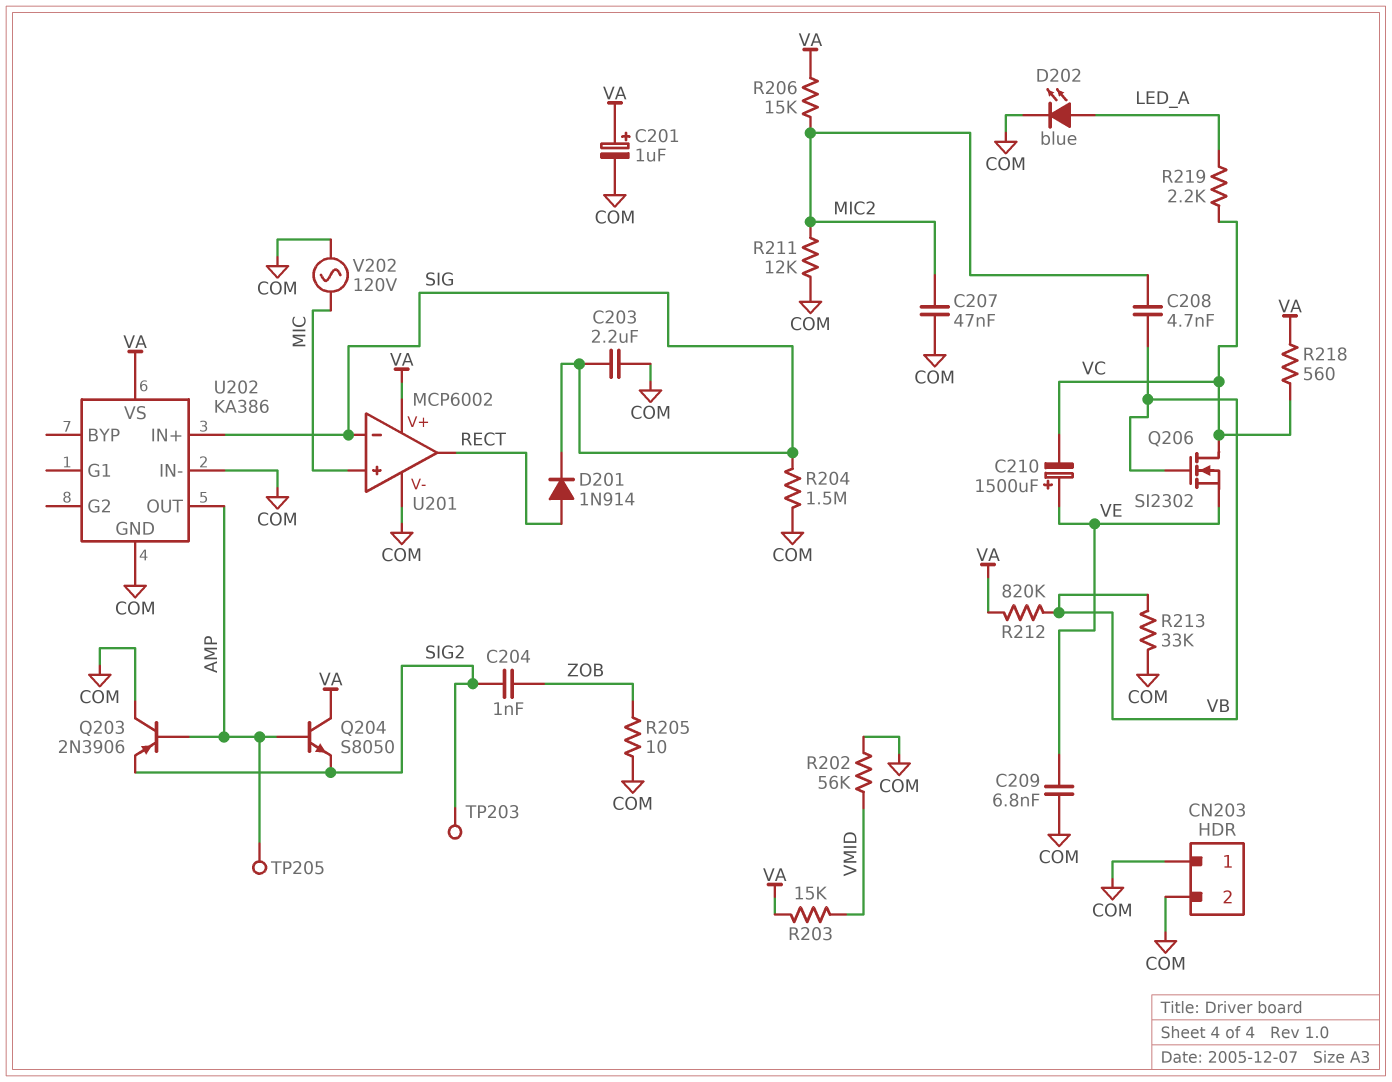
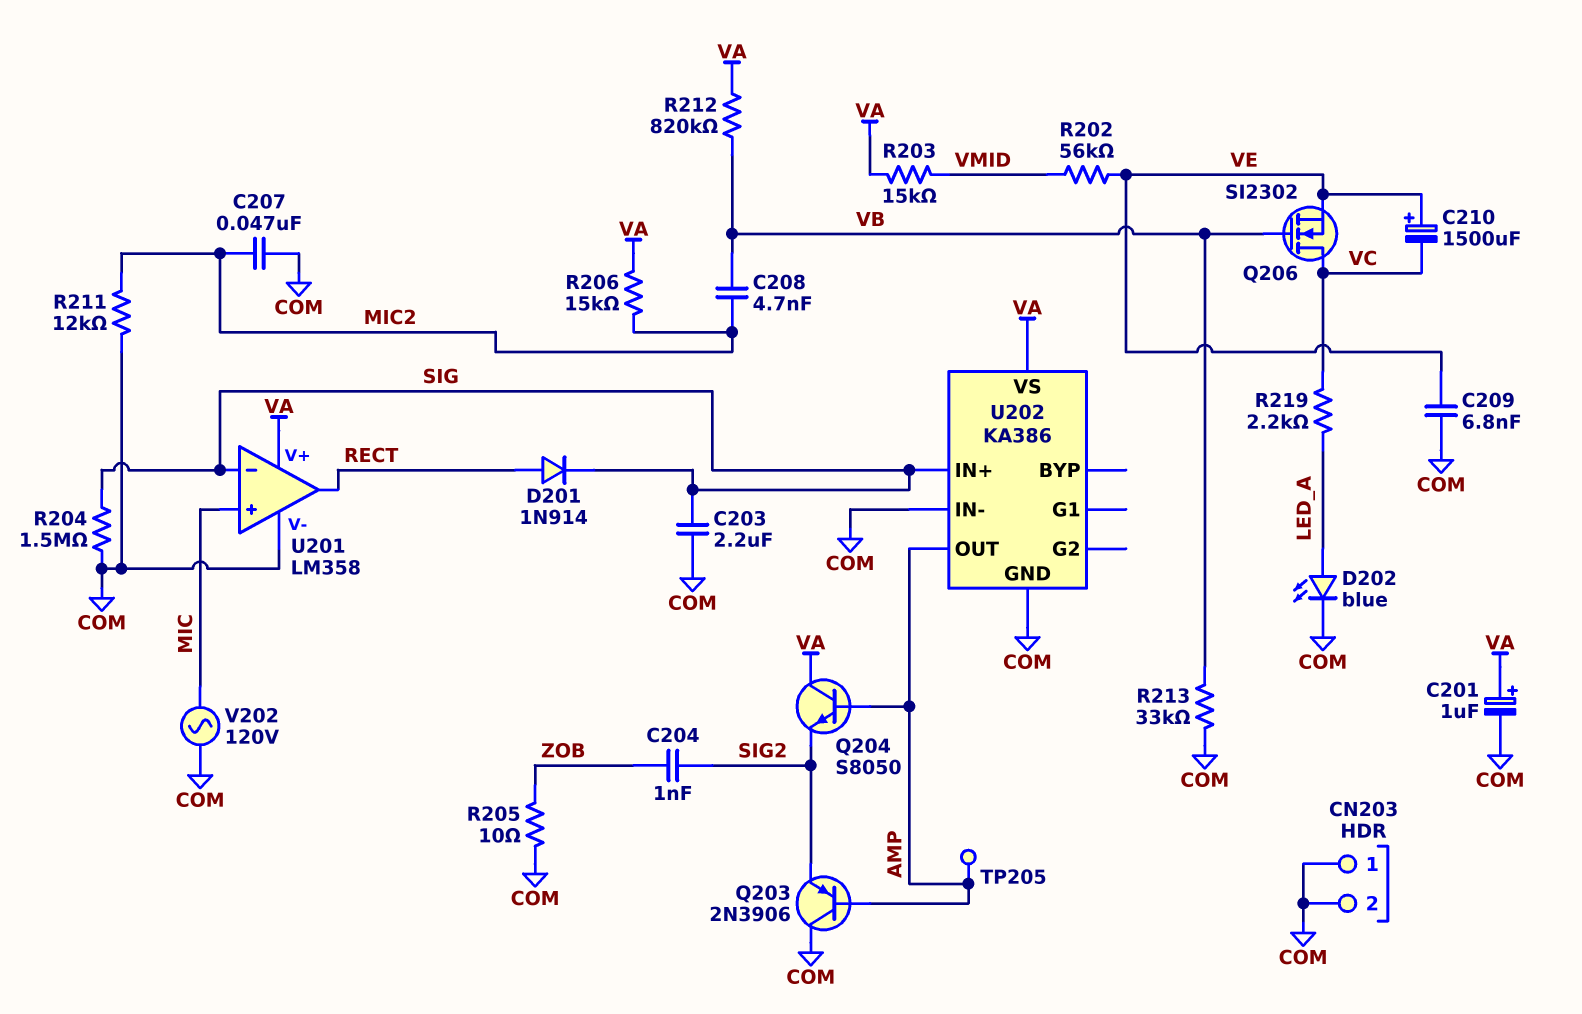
R202: 56k (COM, VMID) -> 56k (VE, VMID)
R218: 560 (VA, VC) -> none
TP203: test point (SIG2) -> none
U201: MCP6002 -> LM358

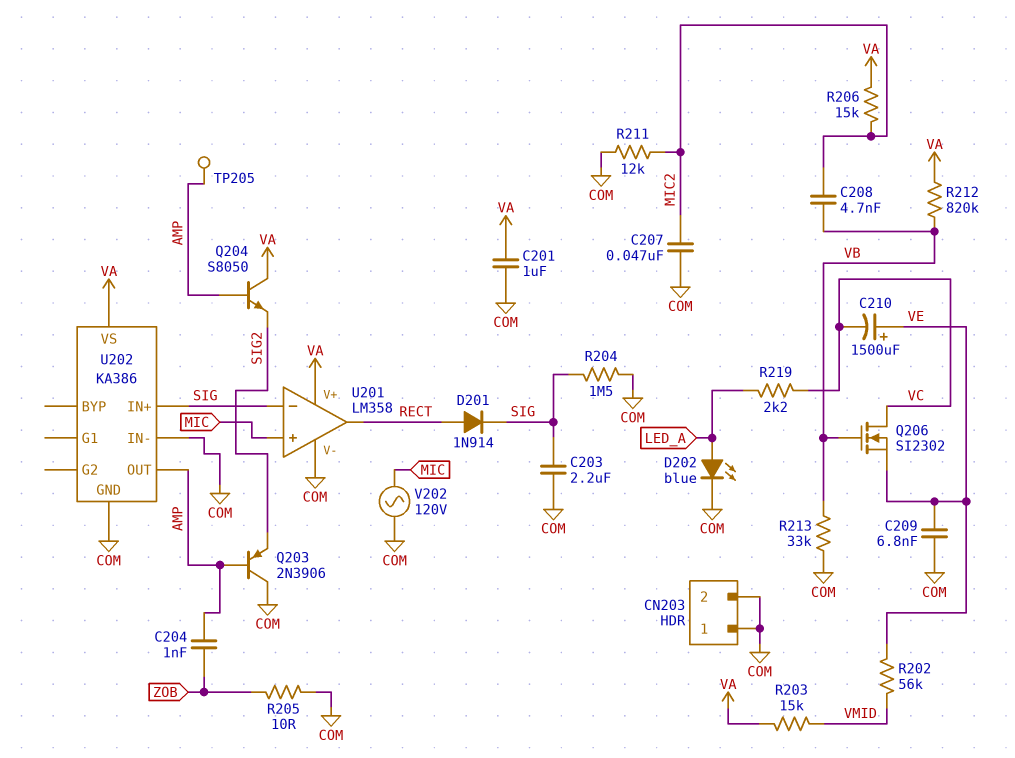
C201: 1uF (plus VA, minus COM) -> 1uF (COM, VA)
C204: 1nF (SIG2, ZOB) -> 1nF (AMP, ZOB)

